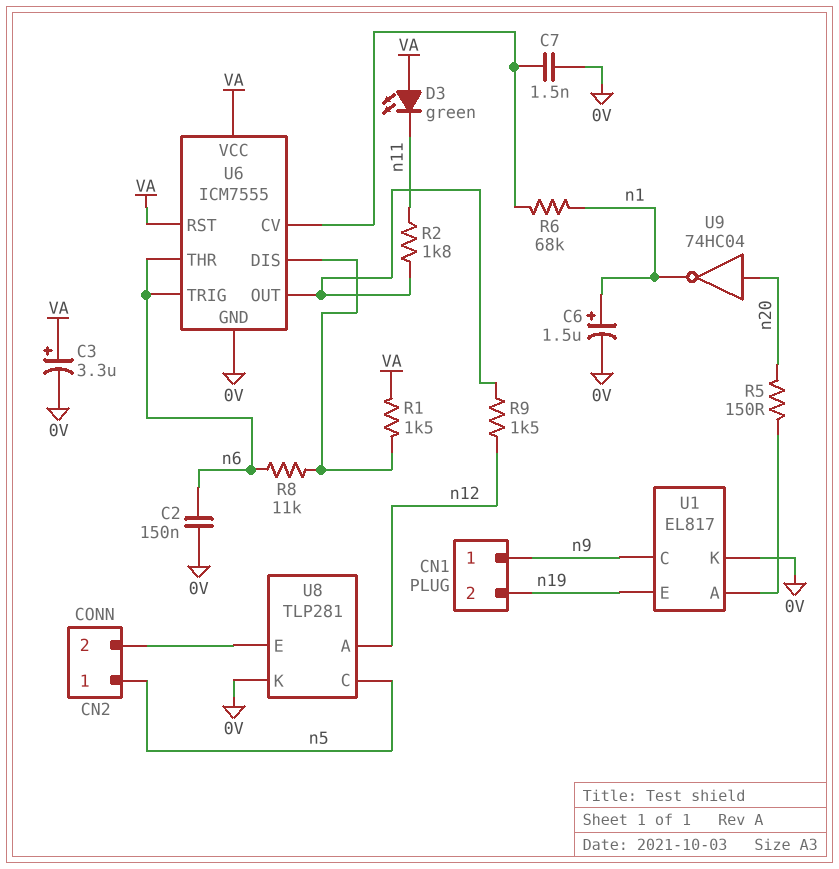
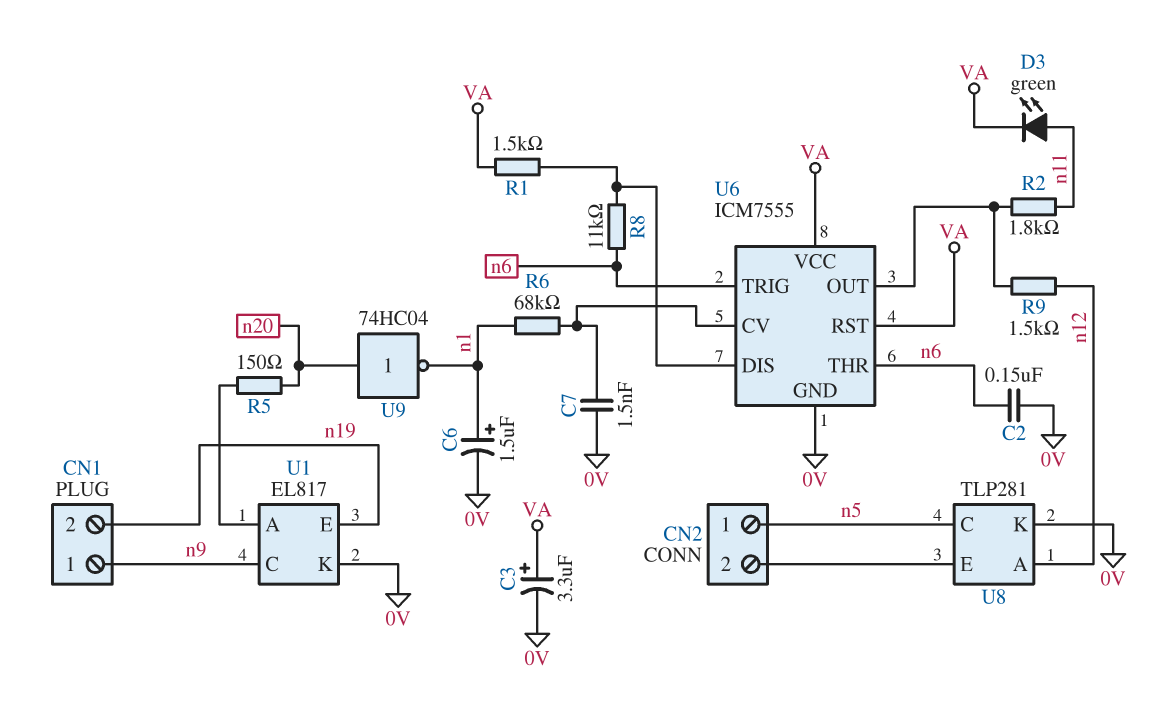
D3: LED green (A VA, K n11) -> LED green (A n11, K VA)

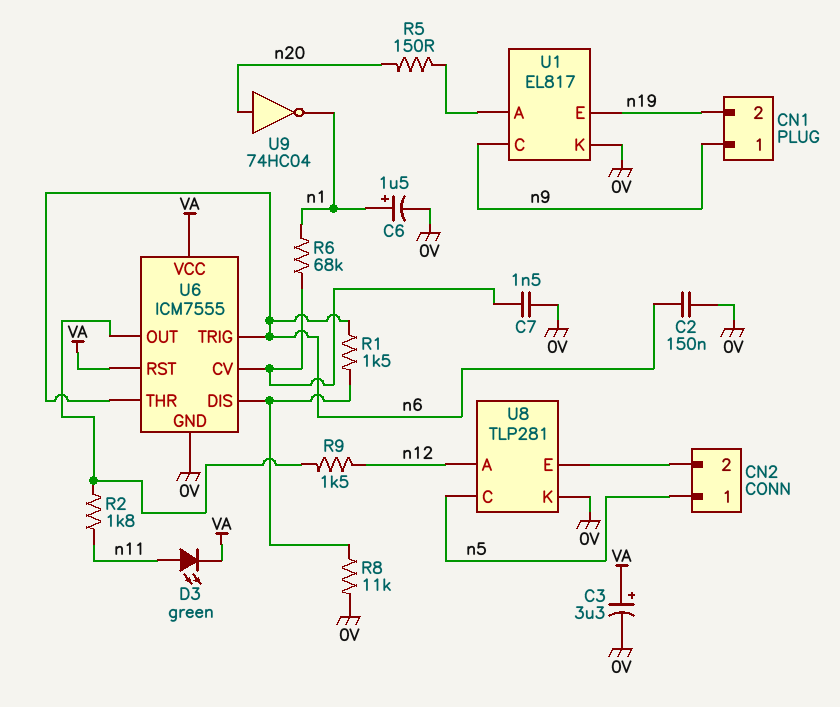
R1: 1.5k (U6/DIS, VA) -> 1.5k (U6/DIS, n6)
R8: 11k (U6/DIS, n6) -> 11k (0V, U6/DIS)

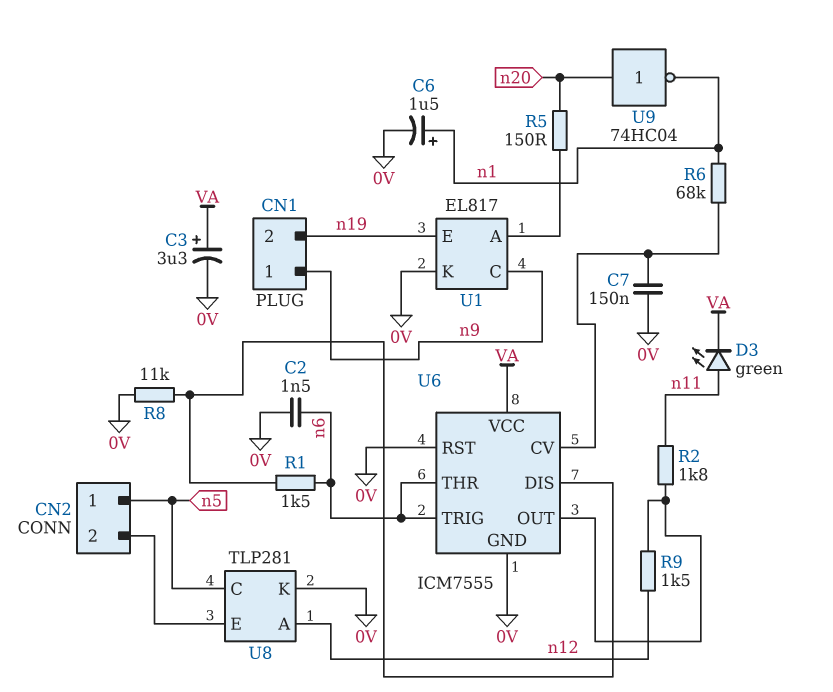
C2: 150nF (0V, n6) -> 1.5nF (0V, n6)
C7: 1.5nF (0V, U6/CV) -> 150nF (0V, U6/CV)
U6 pin RST: VA -> 0V

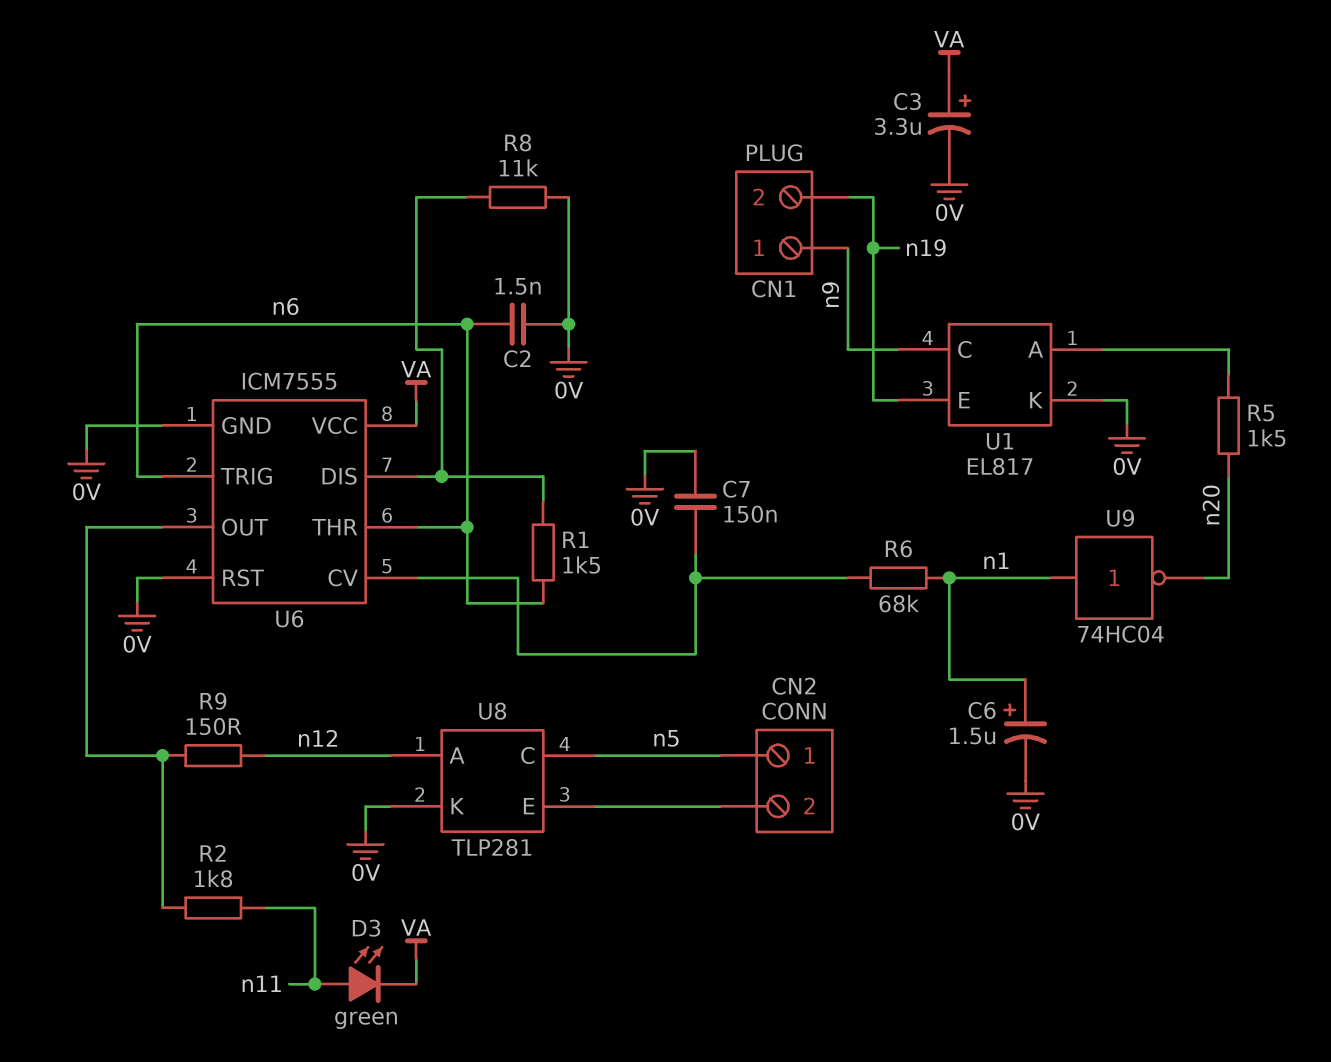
R5: 150 (U1/A, n20) -> 1.5k (U1/A, n20)
R9: 1.5k (U6/OUT, n12) -> 150 (U6/OUT, n12)
U9: NOT 74HC04 (in n20, out n1) -> NOT 74HC04 (in n1, out n20)

